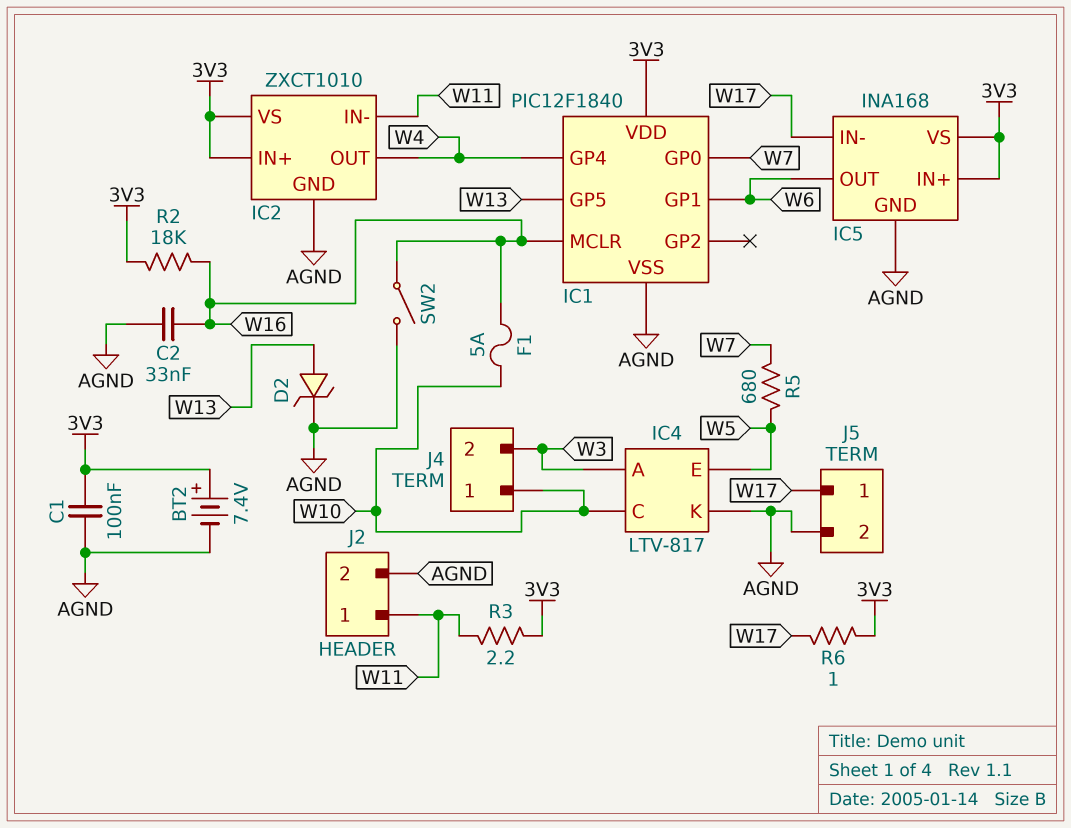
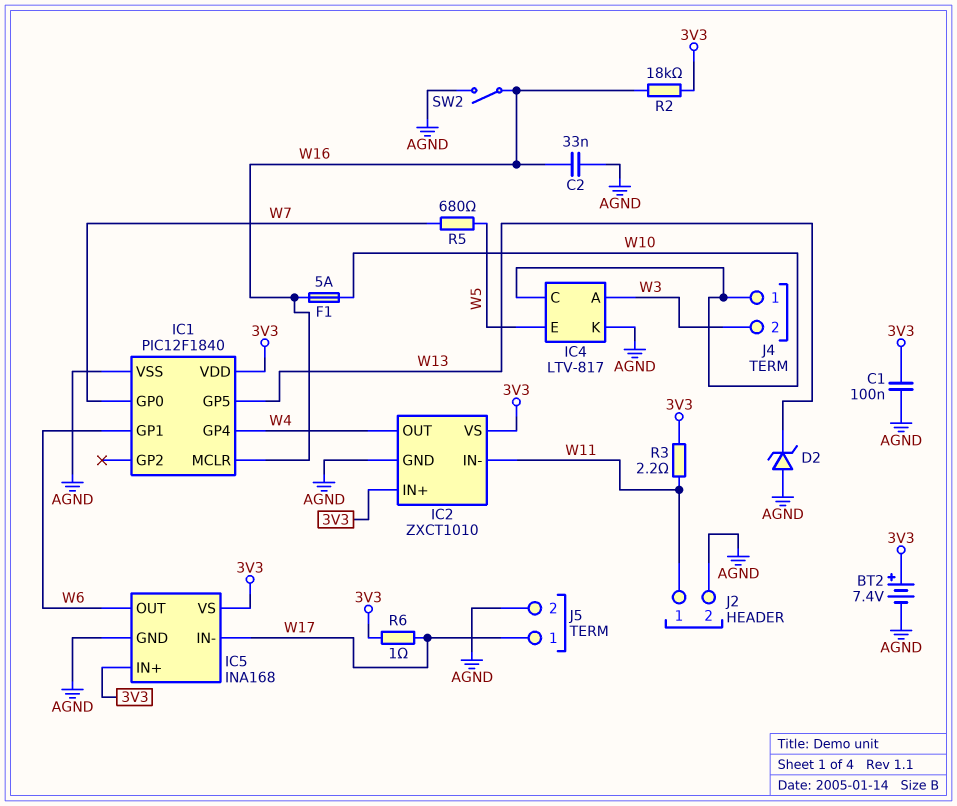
D2: zener (A W13, K AGND) -> zener (A AGND, K W13)

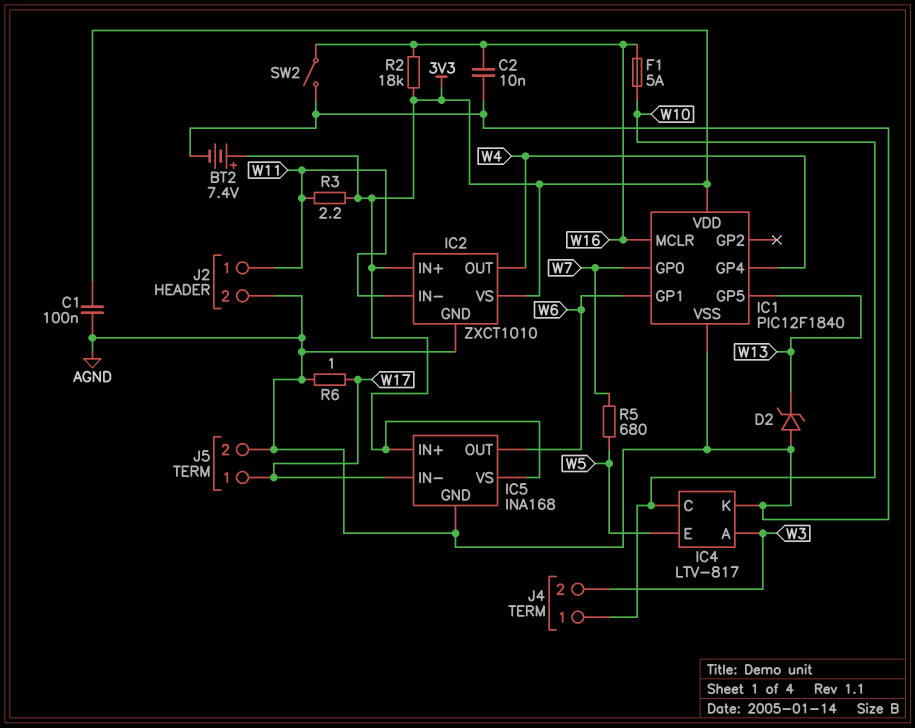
C2: 33nF (AGND, W16) -> 10nF (AGND, W16)
R6: 1 (3V3, W17) -> 1 (AGND, W17)

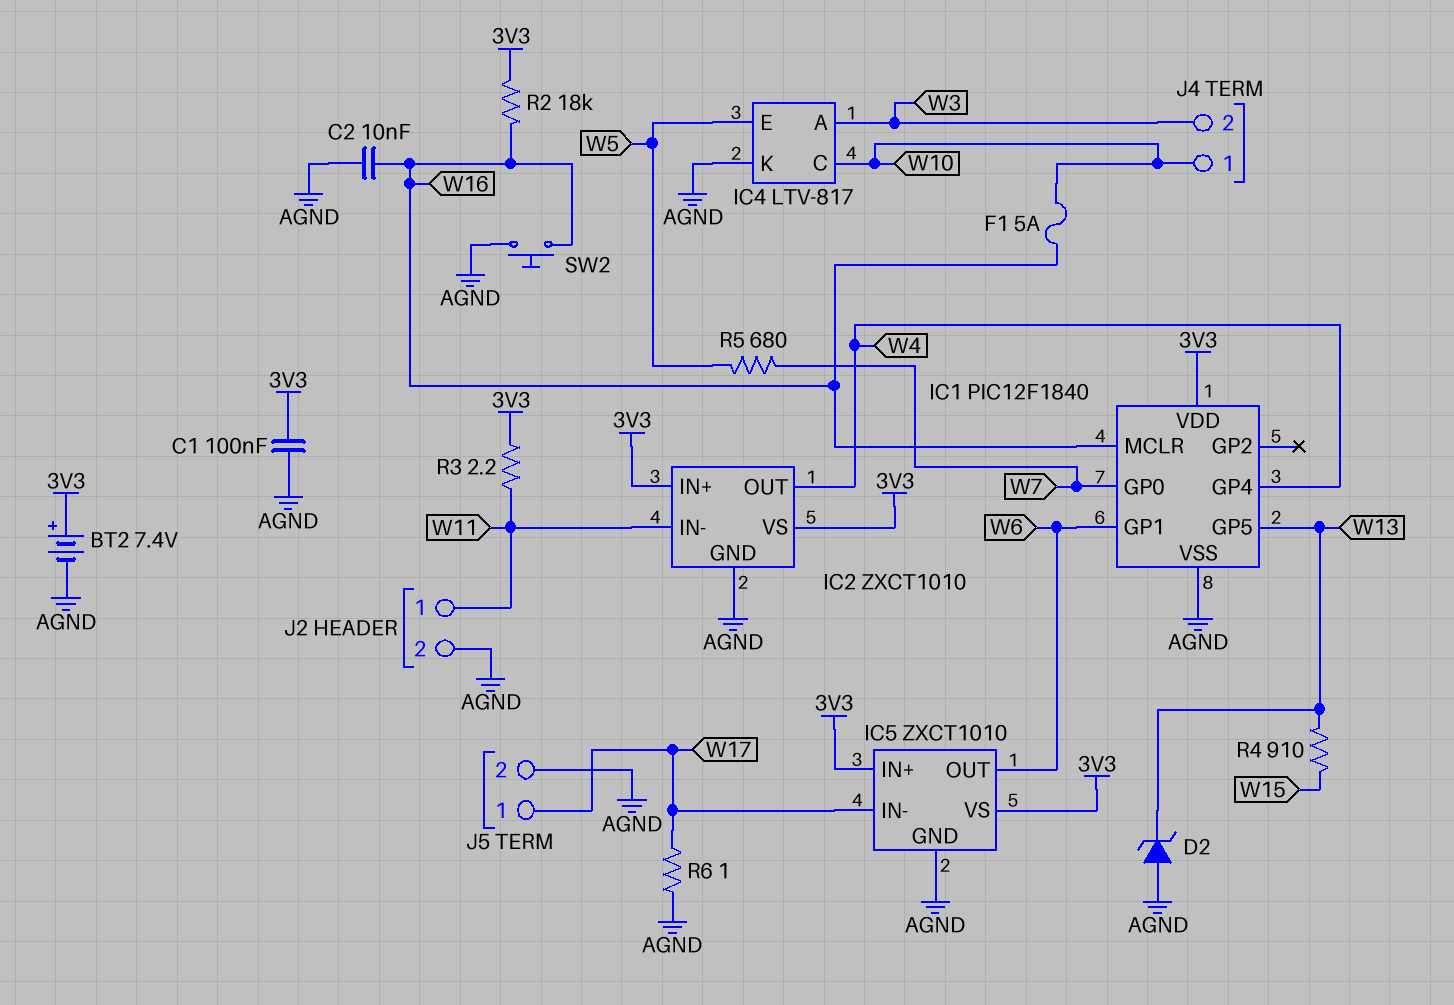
IC5: INA168 -> ZXCT1010
R4: none -> 910 (W13, W15)
SW2: switch (AGND, W16) -> button (AGND, W16)

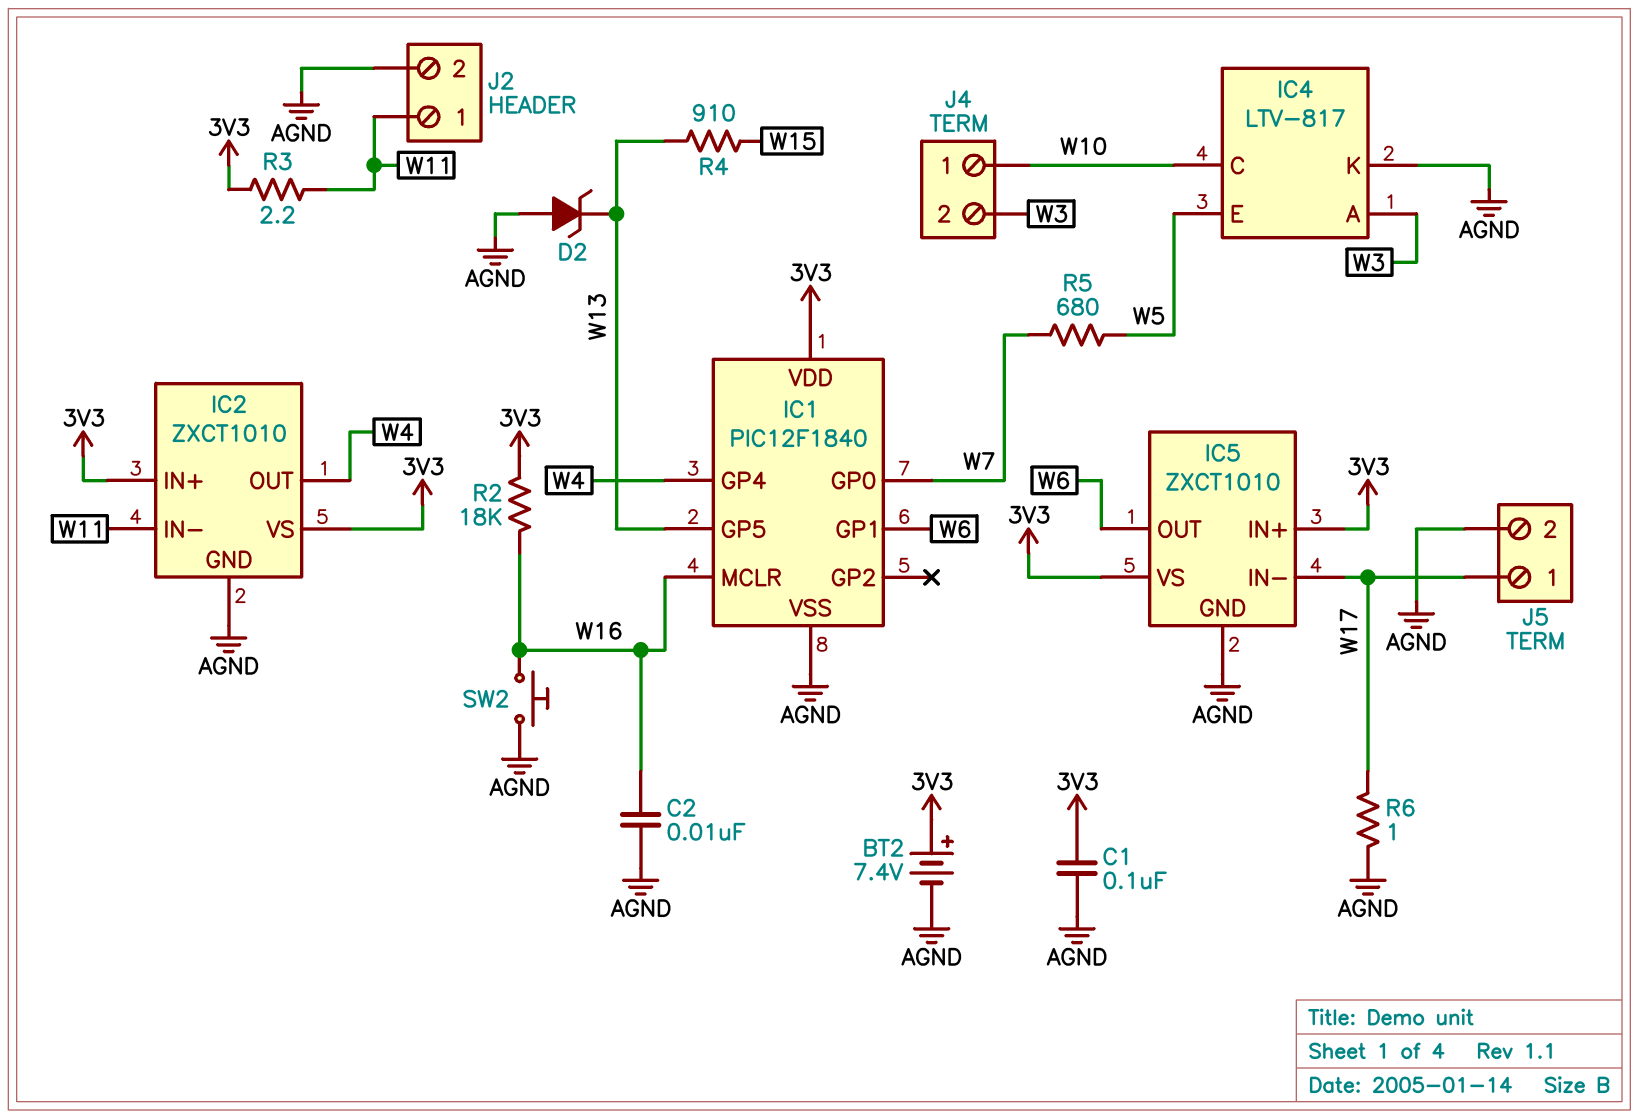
F1: 5A (W10, W16) -> none

